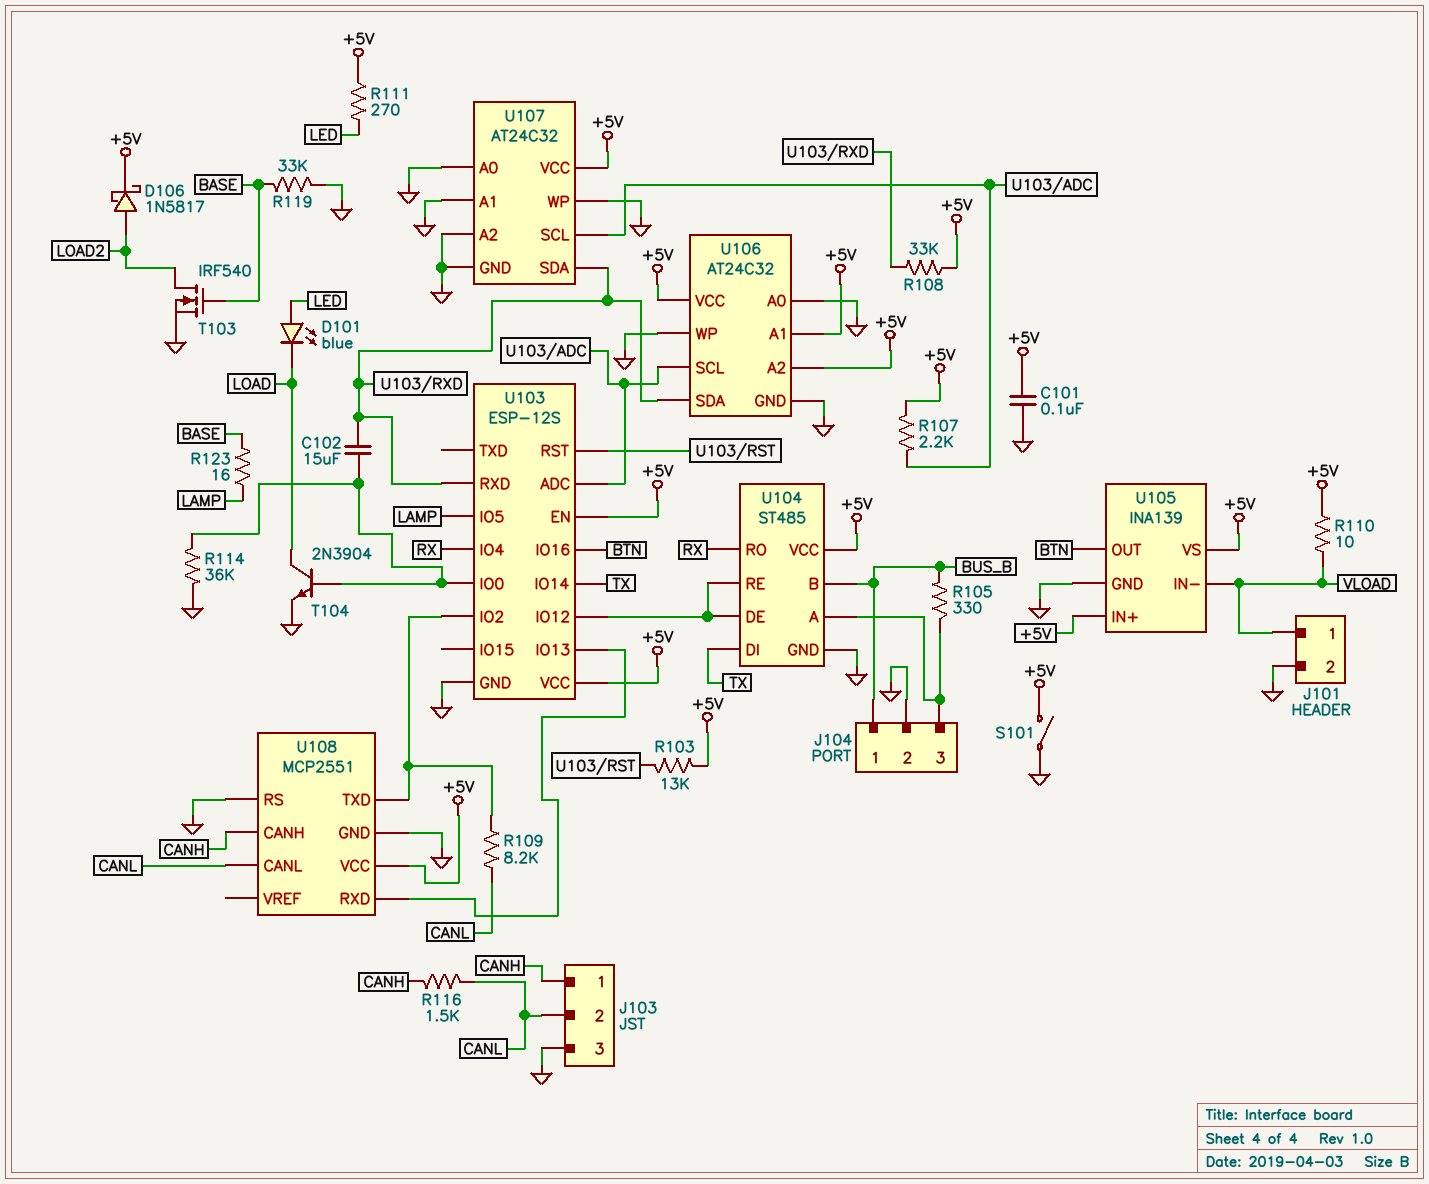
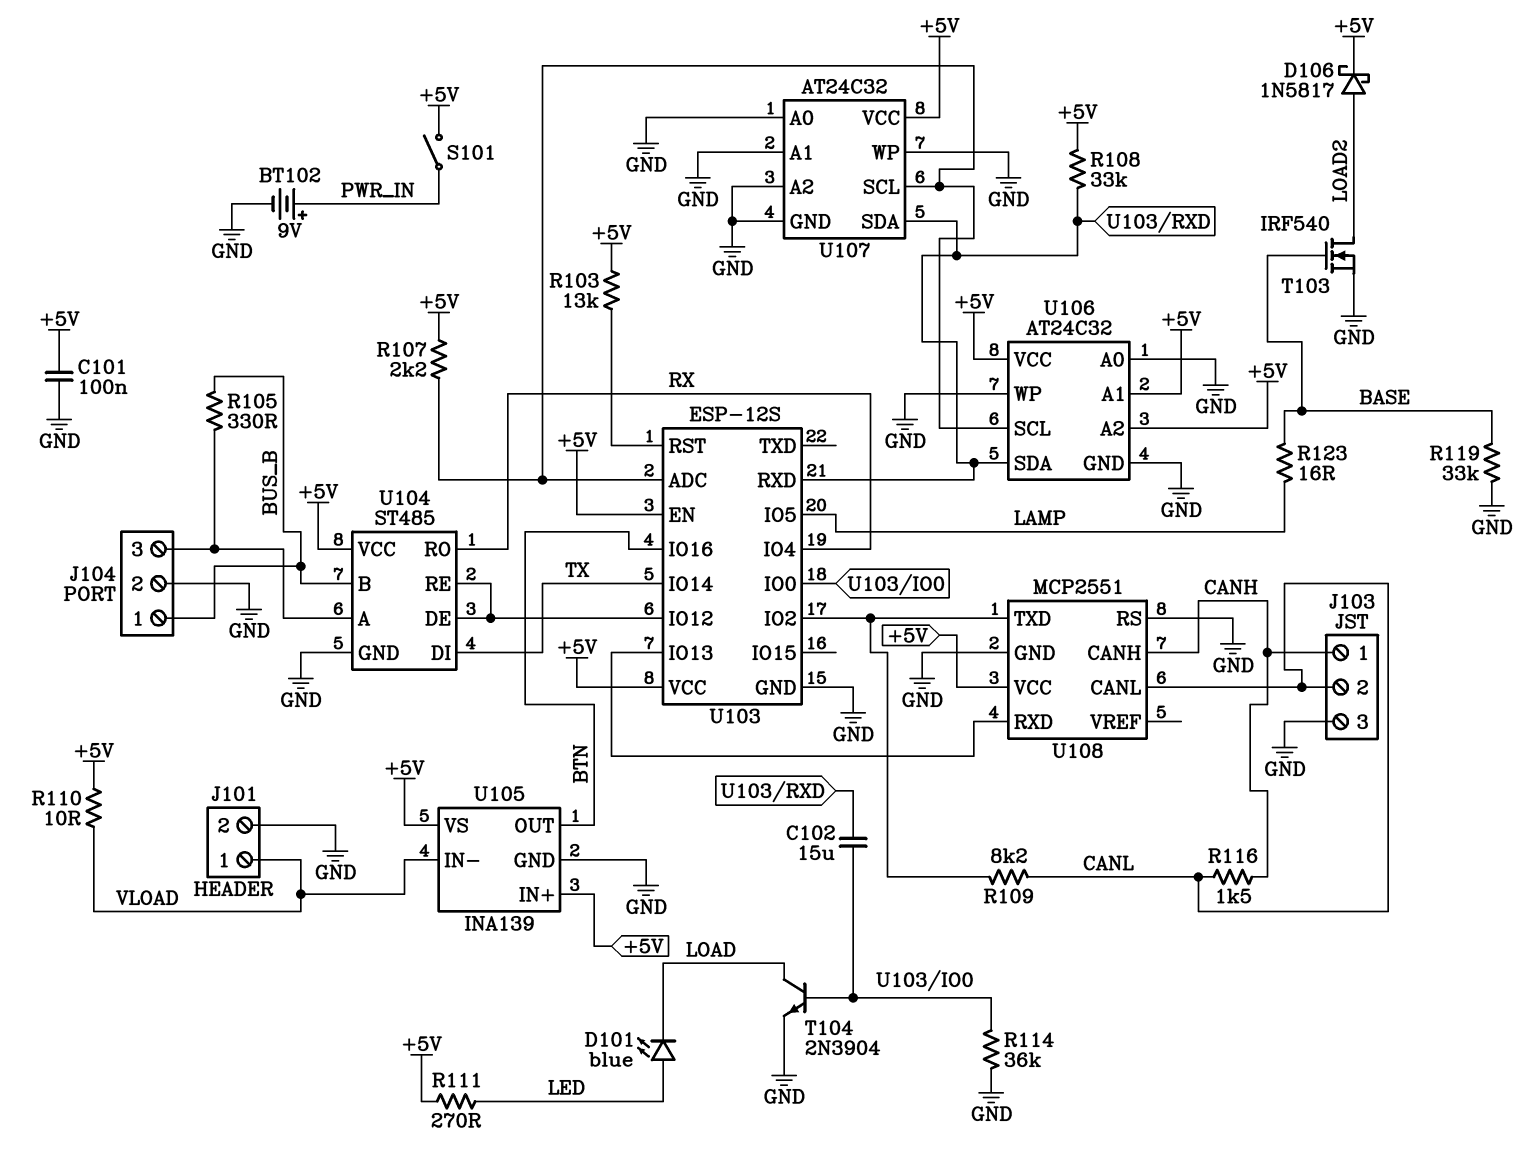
BT102: none -> 9V (plus PWR_IN, minus GND)
S101: switch (+5V, GND) -> switch (+5V, PWR_IN)

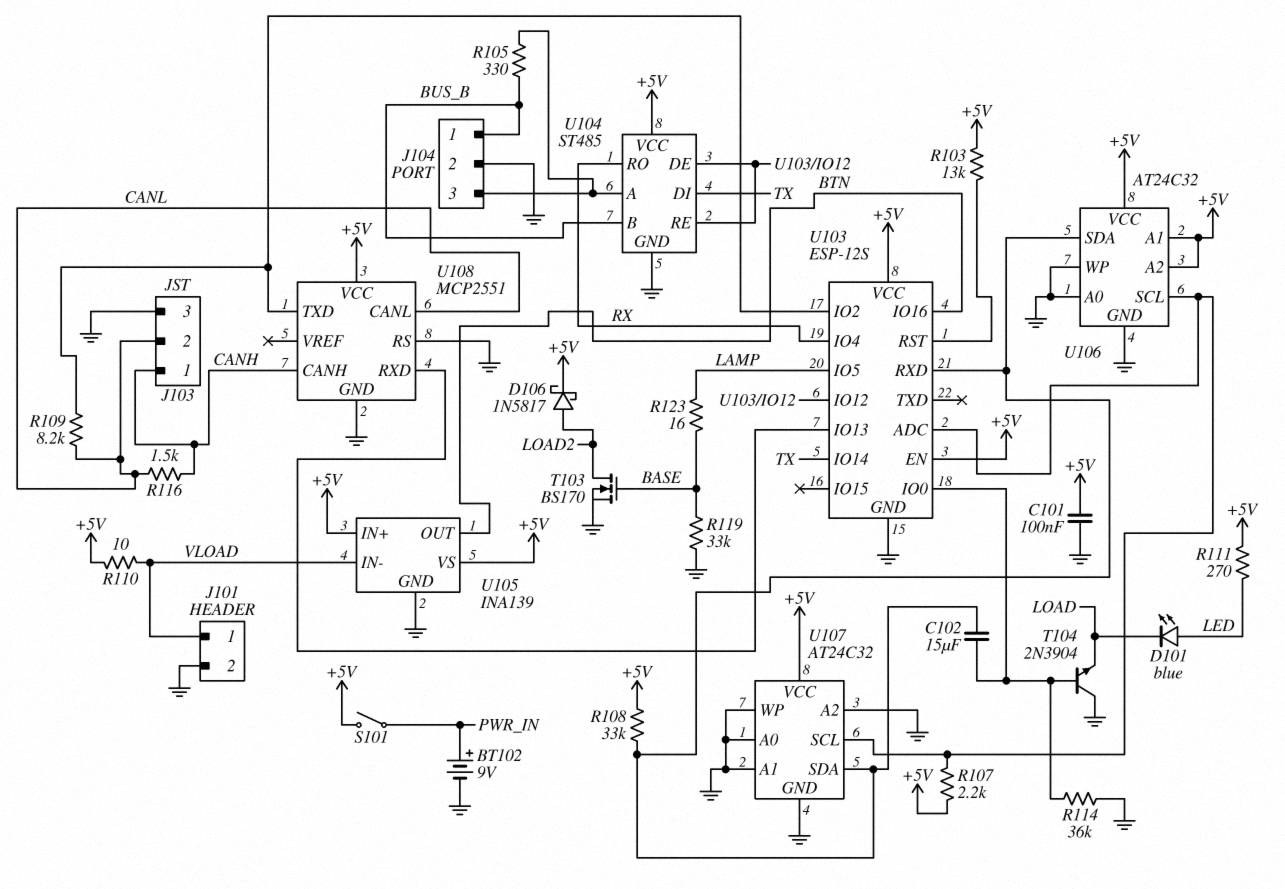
T103: NMOS IRF540 (G BASE, D LOAD2, S GND) -> NMOS BS170 (G BASE, D LOAD2, S GND)
T104: NPN 2N3904 (B U103/IO0, C LOAD, E GND) -> NPN 2N3904 (B U103/IO0, C GND, E LOAD)

